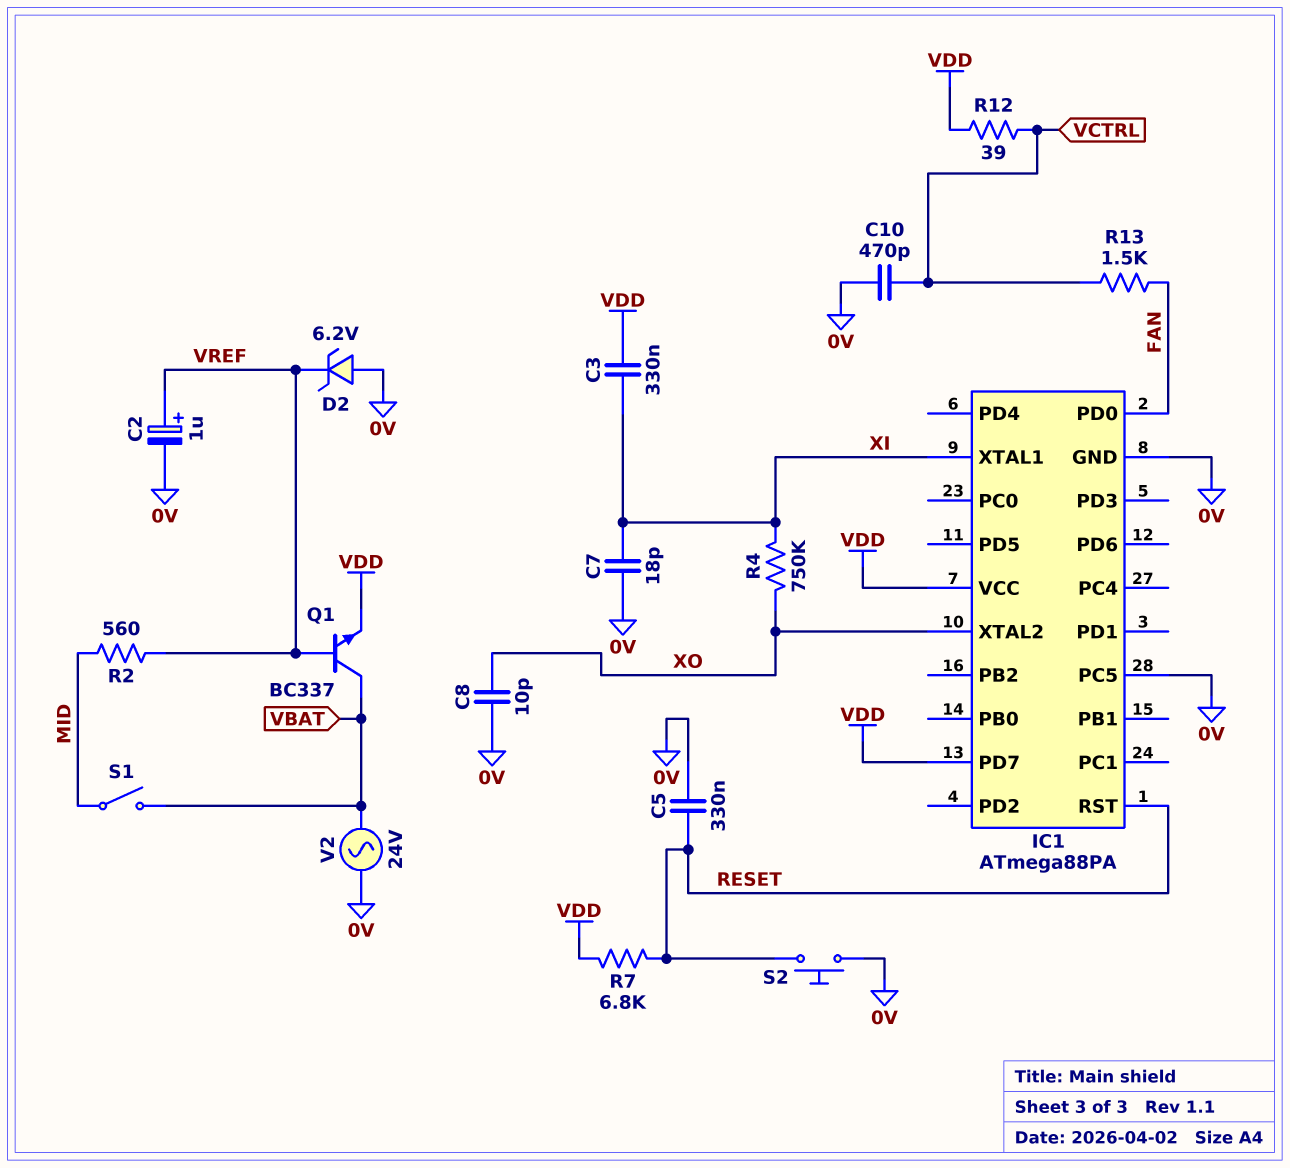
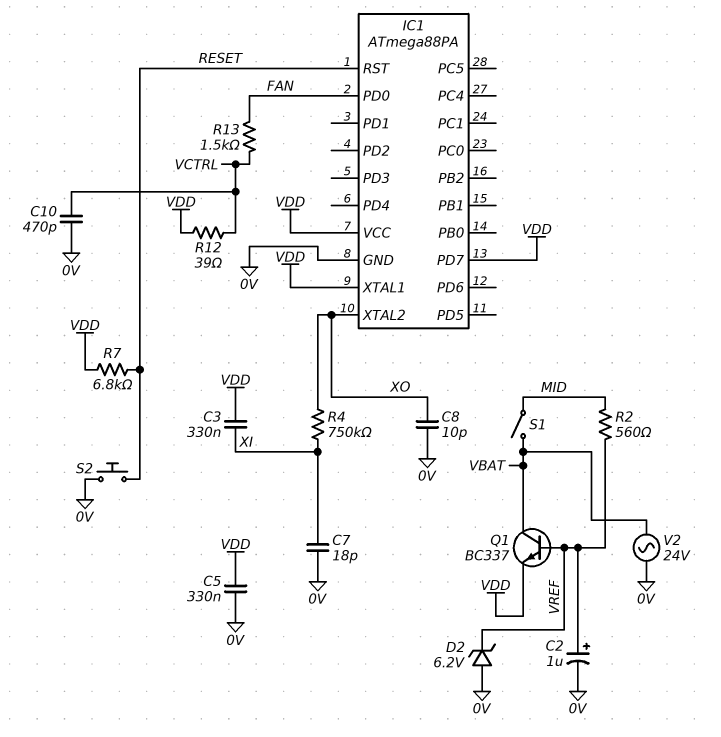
C5: 330nF (0V, RESET) -> 330nF (0V, VDD)
IC1 pin PC5: 0V -> none
IC1 pin XTAL1: XI -> VDD

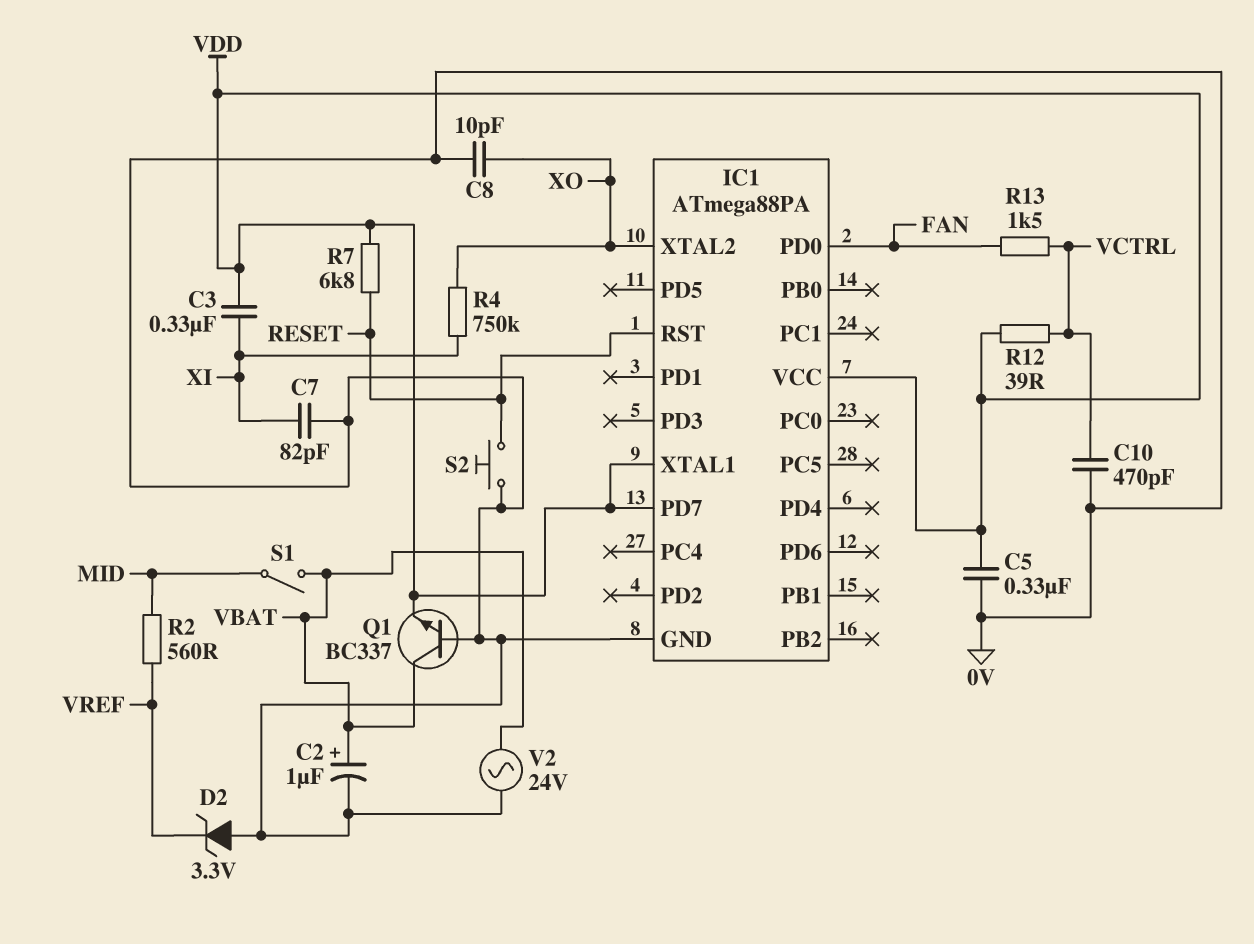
C2: 1uF (plus VREF, minus 0V) -> 1uF (plus VBAT, minus 0V)
C7: 18pF (0V, XI) -> 82pF (0V, XI)
D2: zener 6.2V (A 0V, K VREF) -> zener 3.3V (A 0V, K VREF)
Q1: NPN BC337 (B VREF, C VBAT, E VDD) -> NPN BC337 (B 0V, C VBAT, E VDD)

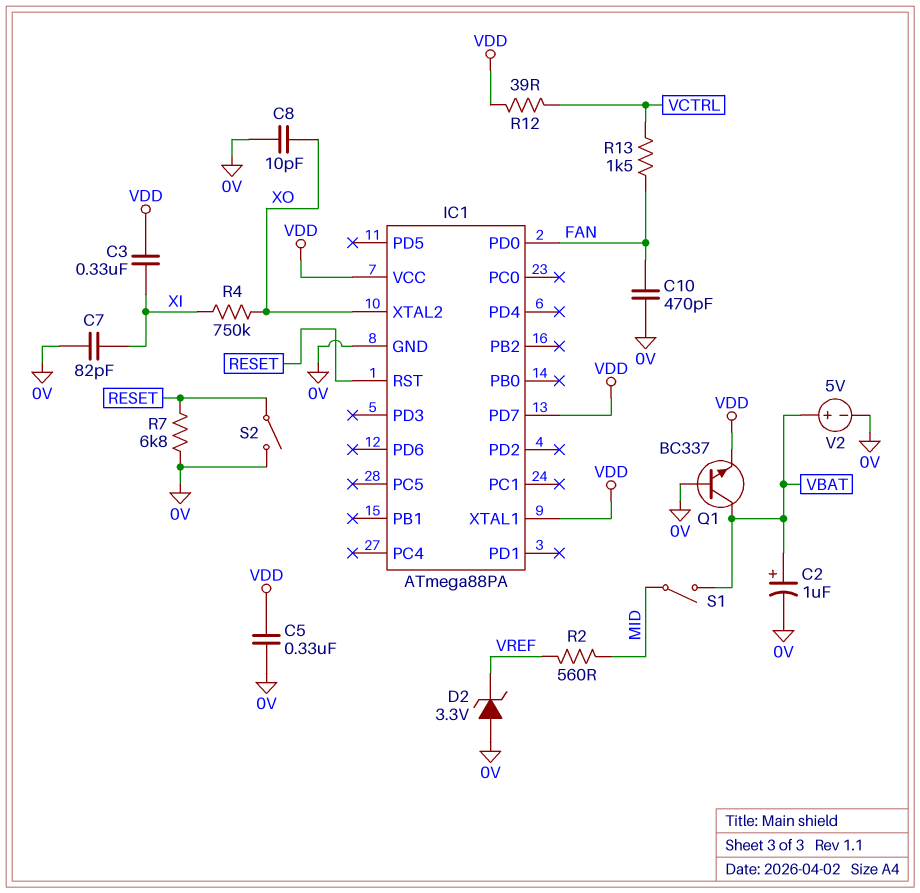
C10: 470pF (0V, VCTRL) -> 470pF (0V, FAN)
R7: 6.8k (RESET, VDD) -> 6.8k (0V, RESET)
S2: button (0V, RESET) -> switch (0V, RESET)
V2: AC 24V (0V, VBAT) -> 5V (plus VBAT, minus 0V)

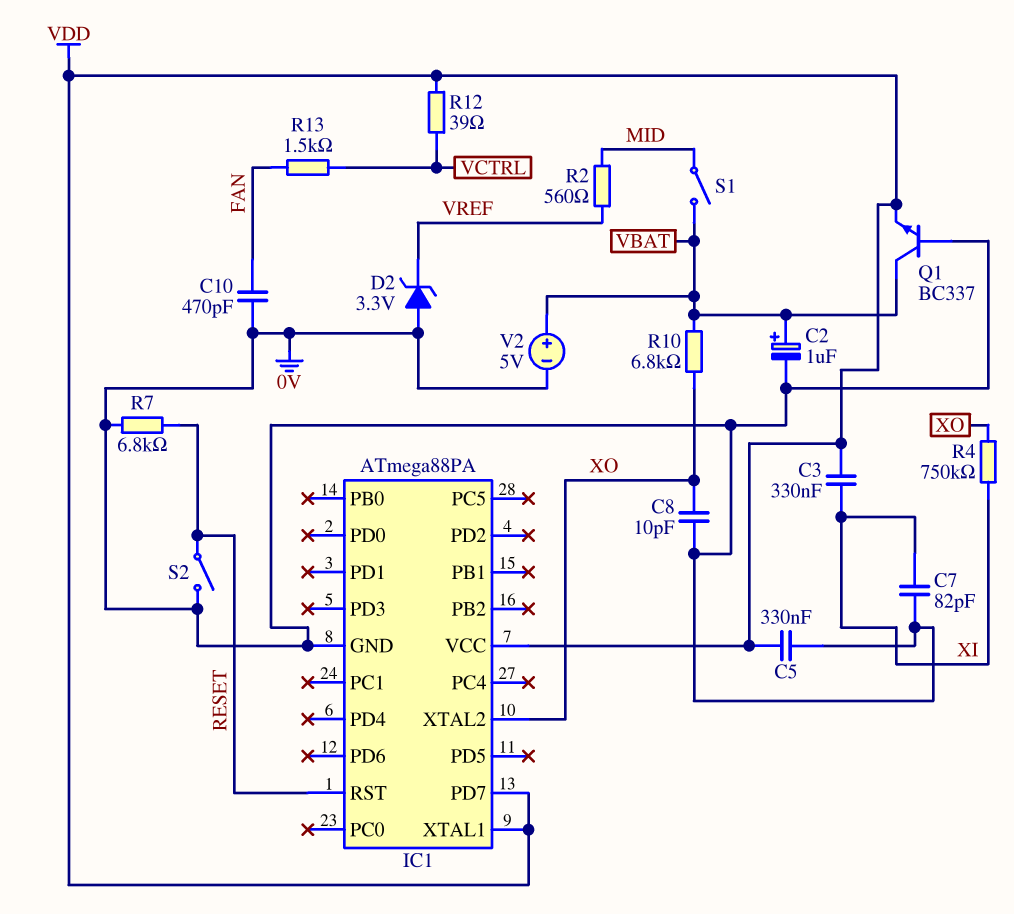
IC1 pin PD0: FAN -> none
R10: none -> 6.8k (VBAT, XO)

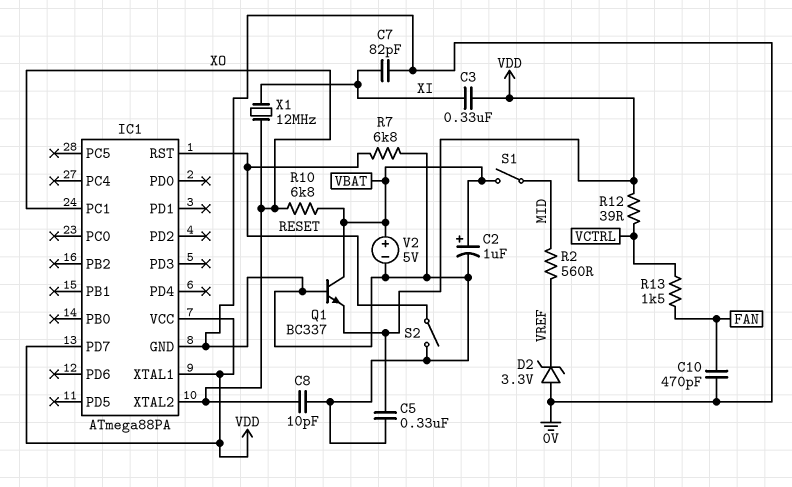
IC1 pin PC1: none -> XO
R4: 750k (XI, XO) -> none
X1: none -> 12MHz (XI, XO)

